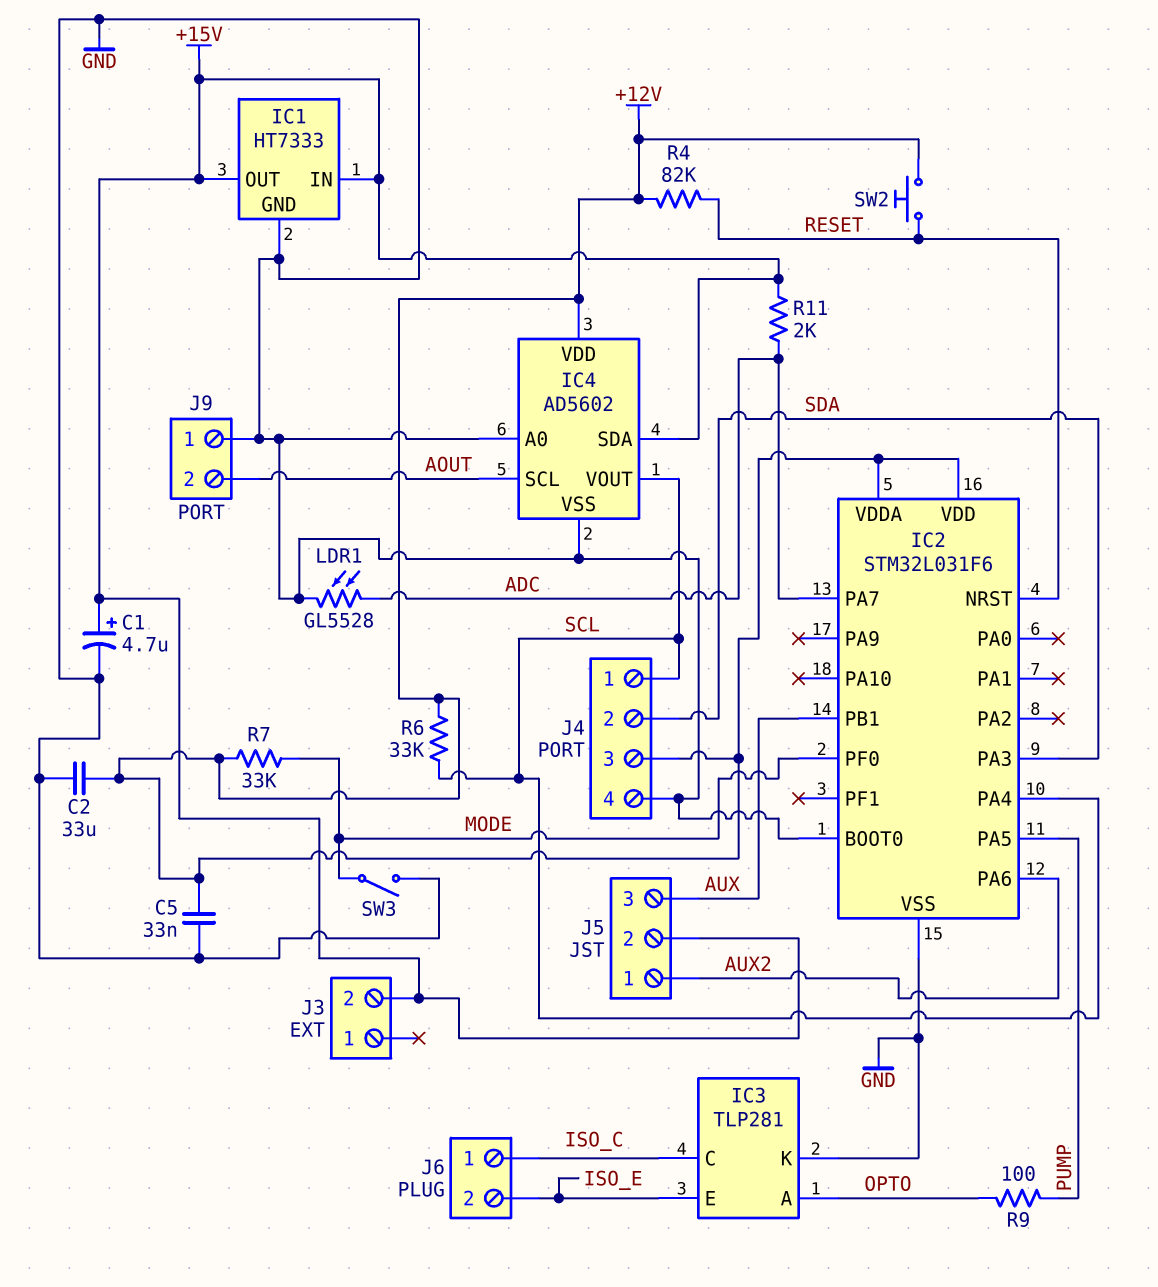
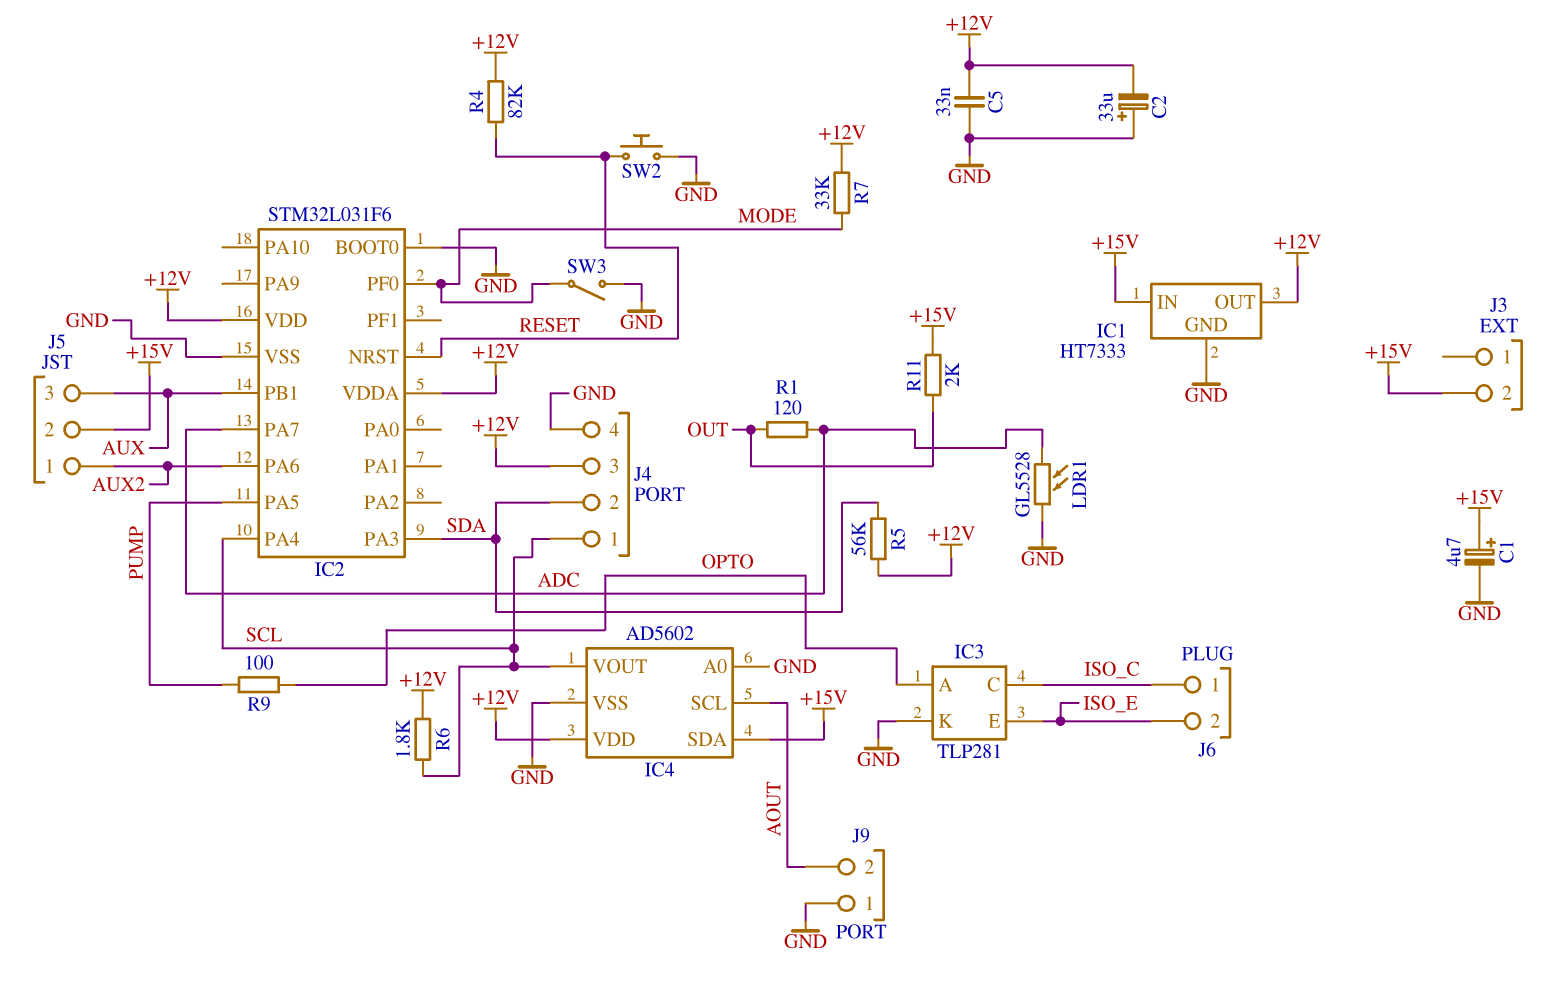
C2: 33uF (+12V, GND) -> 33uF (plus GND, minus +12V)
IC1 pin OUT: +15V -> +12V
R1: none -> 120 (ADC, OUT)
R5: none -> 56k (+12V, SDA)
R6: 33k (+12V, SCL) -> 1.8k (+12V, SCL)
R11: 2k (+15V, ADC) -> 2k (+15V, OUT)
SW2: button (+12V, RESET) -> button (GND, RESET)

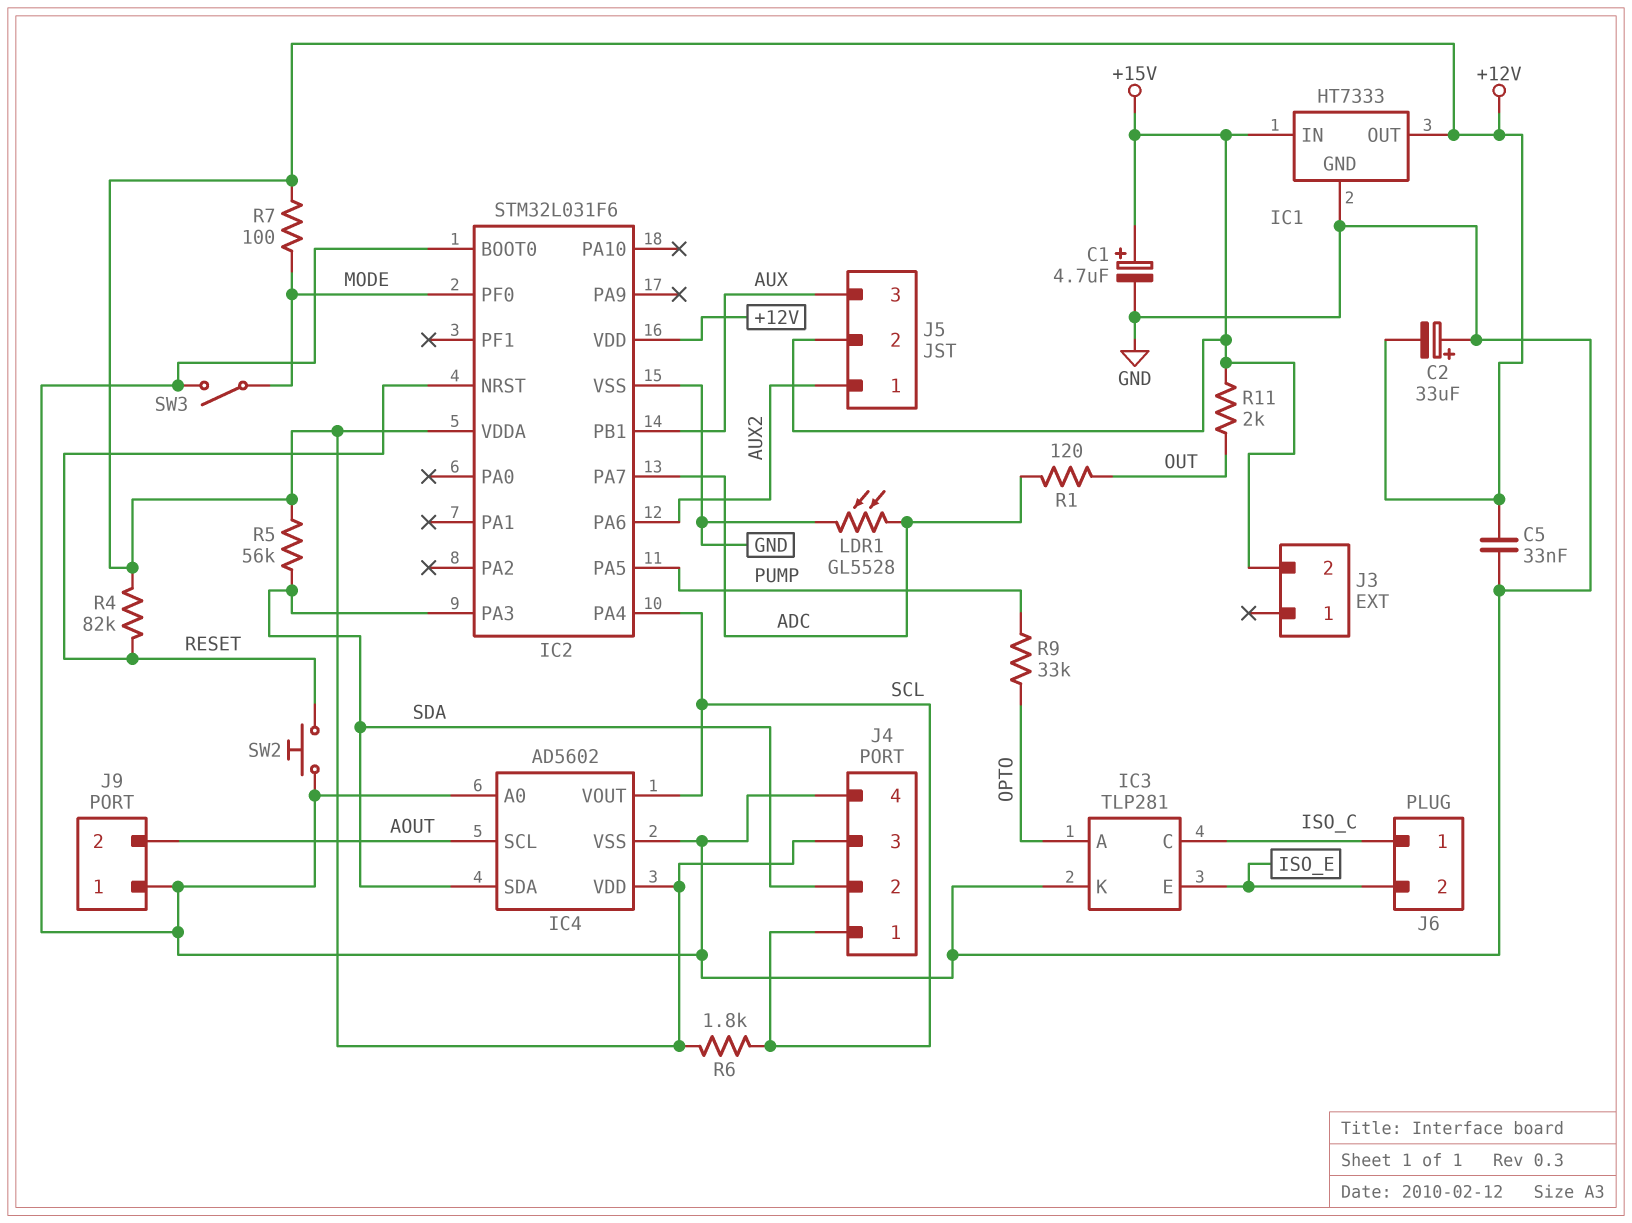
IC4 pin SDA: +15V -> SDA
R7: 33k (+12V, MODE) -> 100 (+12V, MODE)
R9: 100 (OPTO, PUMP) -> 33k (OPTO, PUMP)

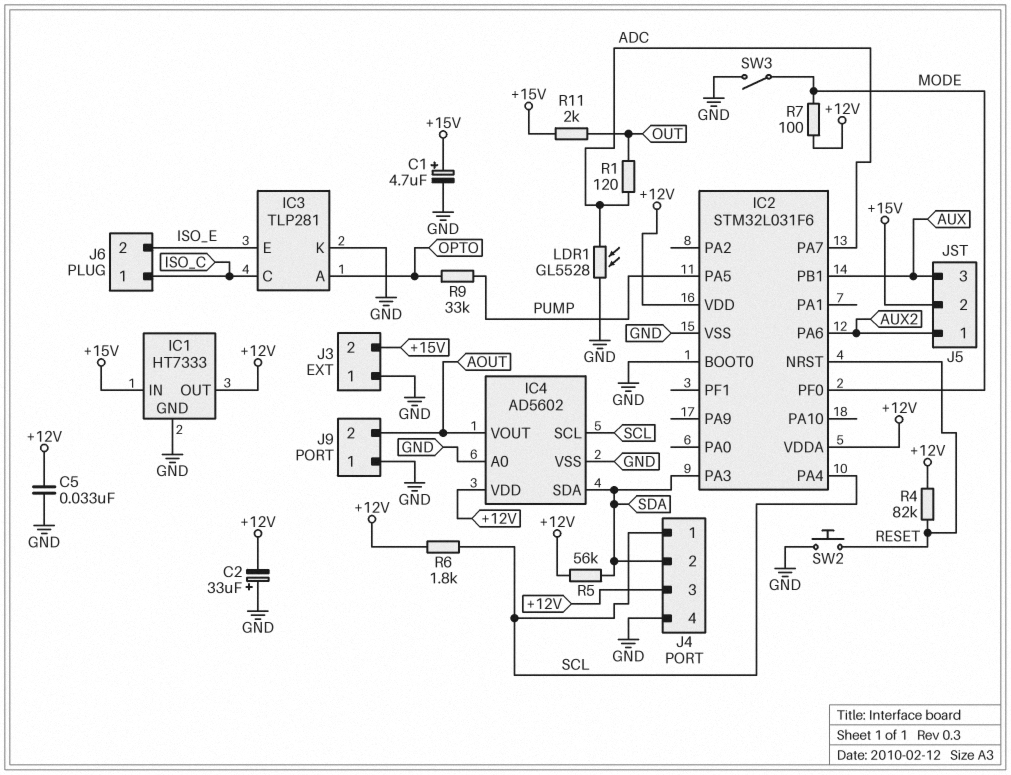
IC4 pin SCL: AOUT -> SCL
IC4 pin VOUT: SCL -> AOUT
J3 pin 1: none -> GND

